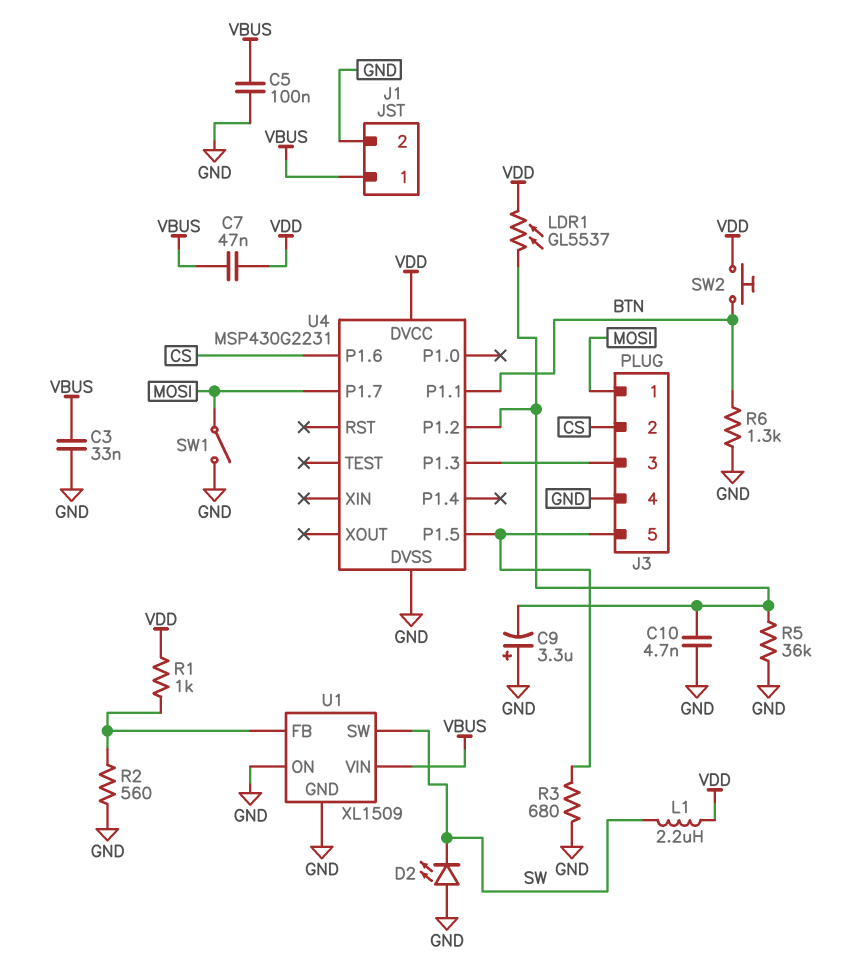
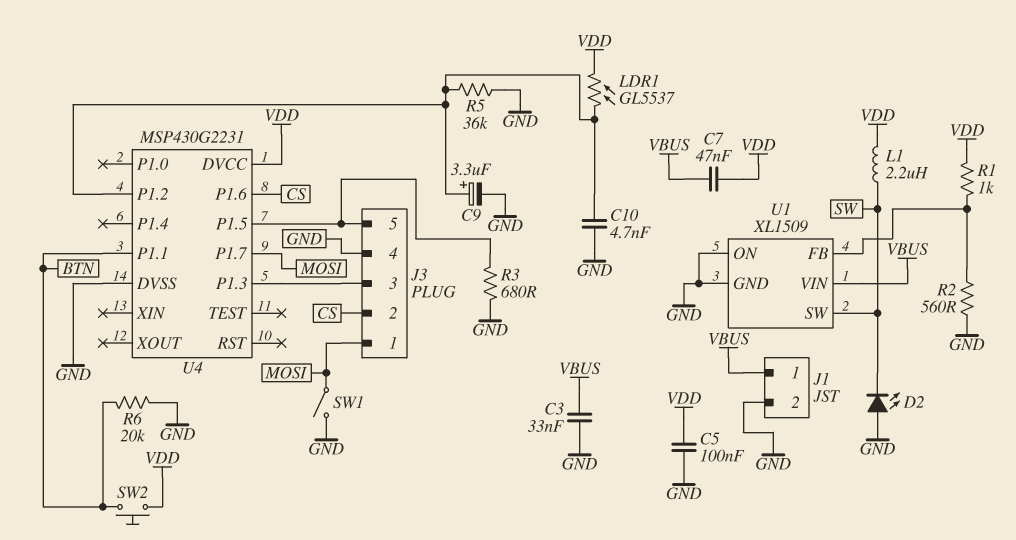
C5: 100nF (GND, VBUS) -> 100nF (GND, VDD)
C9: 3.3uF (plus GND, minus U4/P1.2) -> 3.3uF (plus U4/P1.2, minus GND)
R6: 1.3k (BTN, GND) -> 20k (BTN, GND)

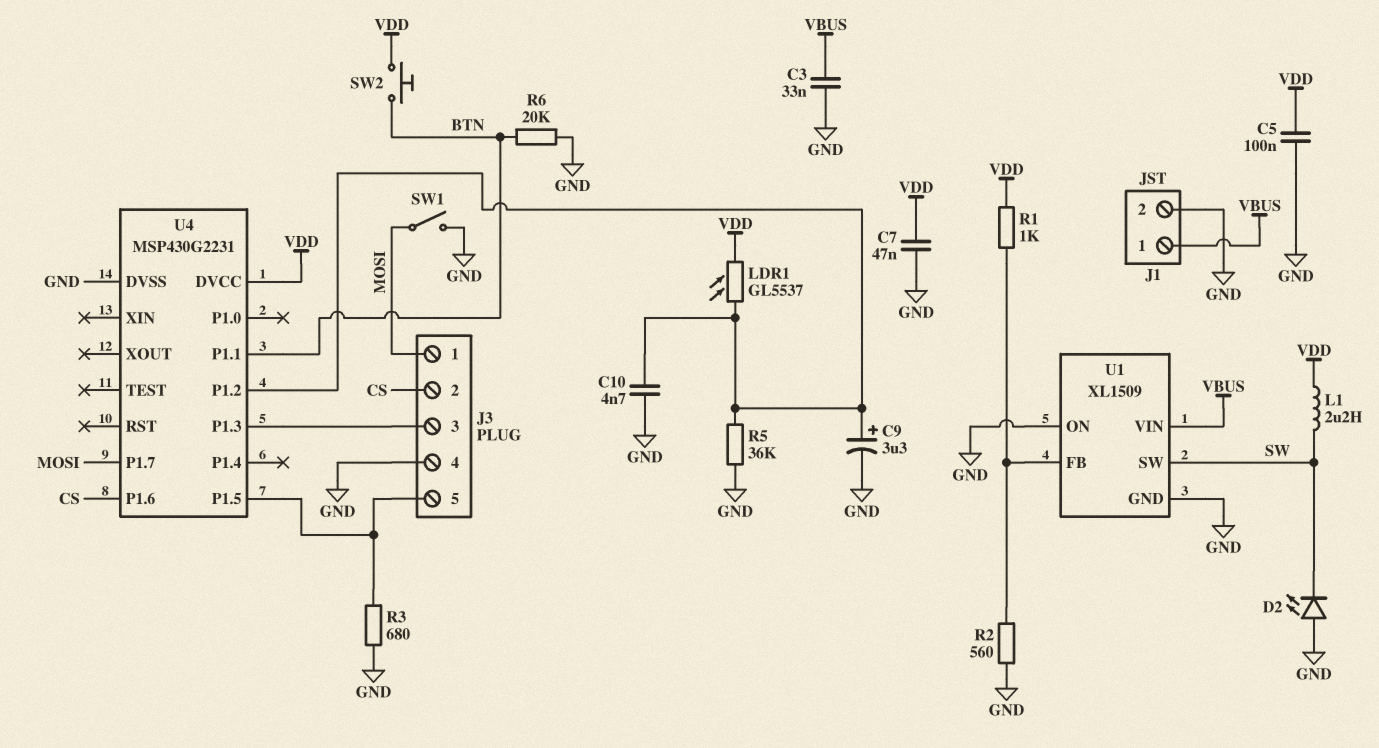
C7: 47nF (VBUS, VDD) -> 47nF (GND, VDD)

